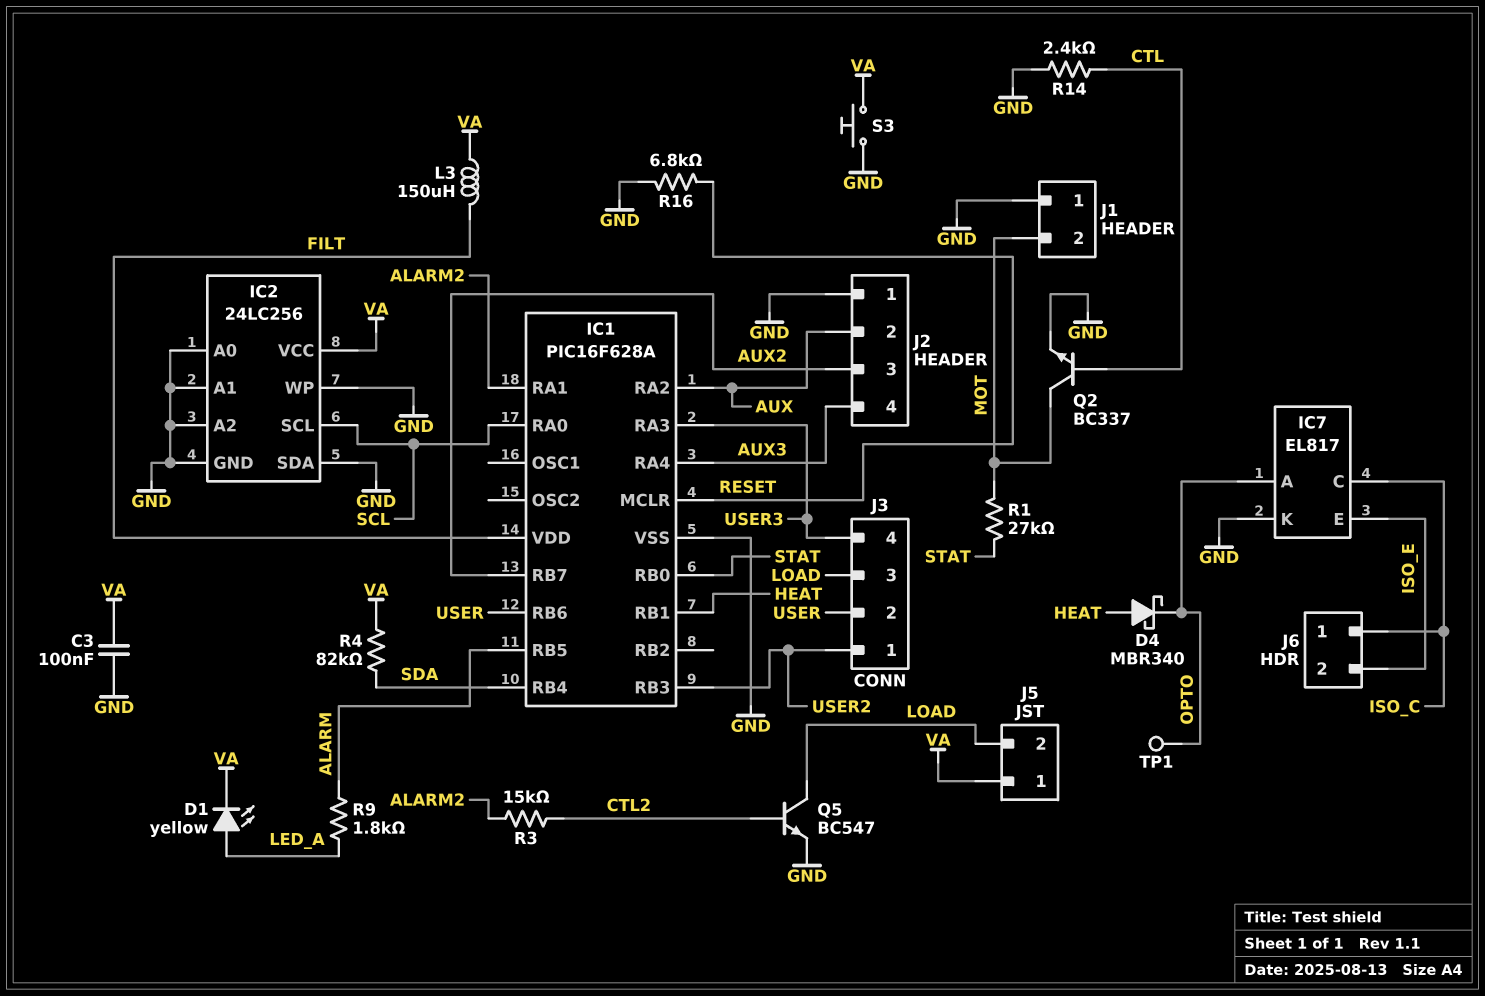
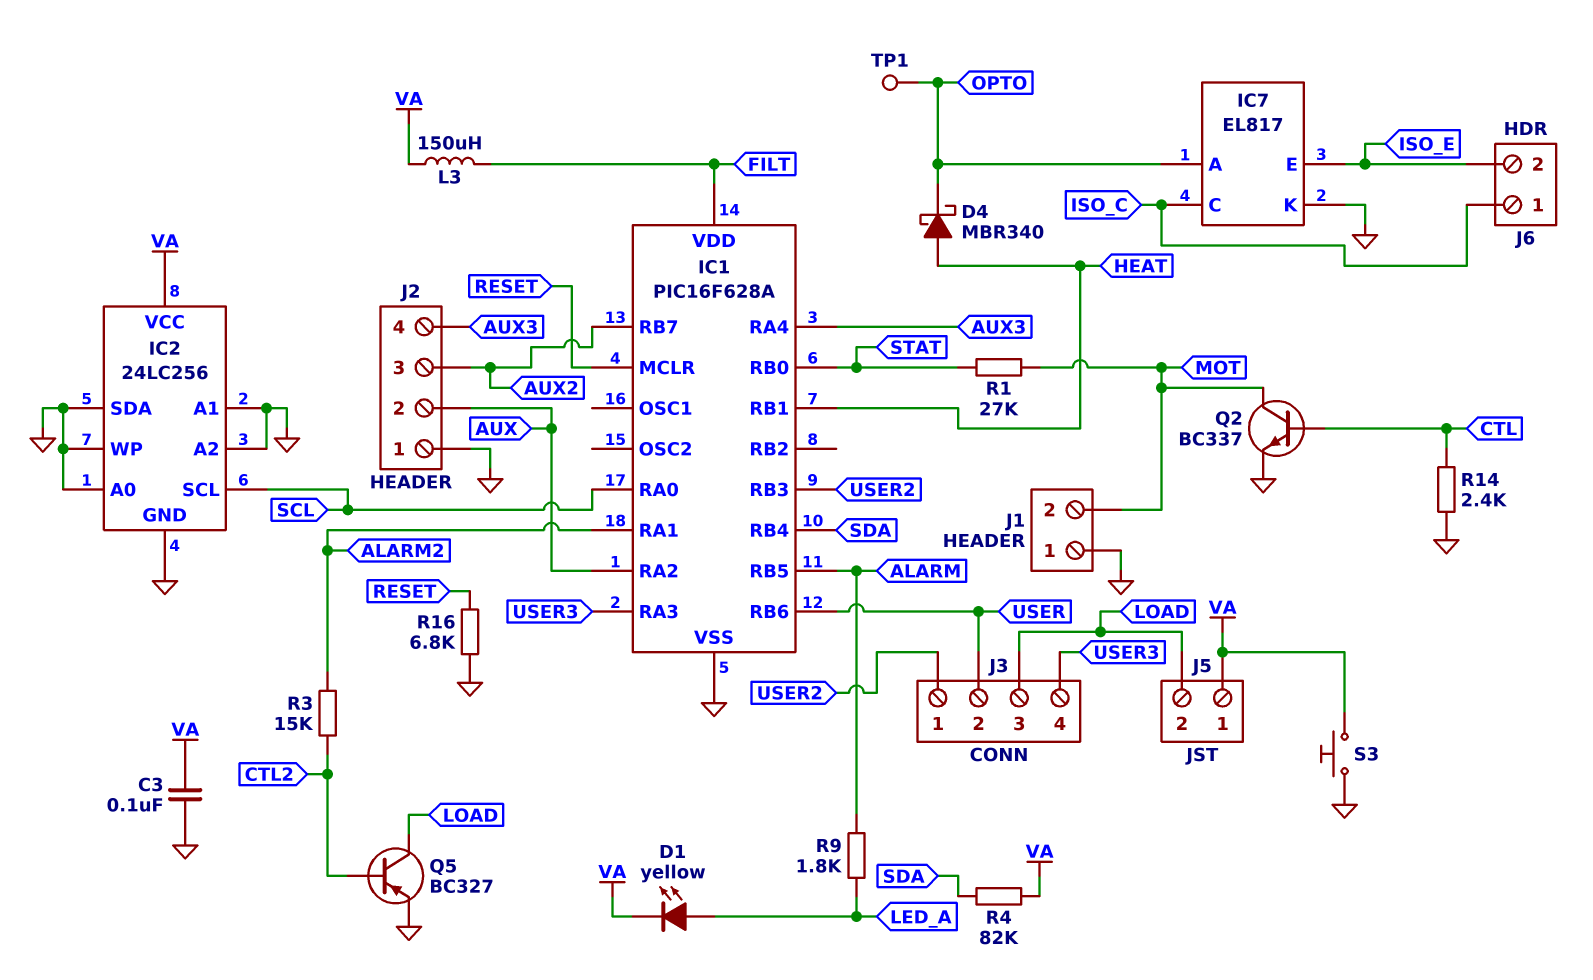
Q5: NPN BC547 (B CTL2, C LOAD, E GND) -> PNP BC327 (B CTL2, C LOAD, E GND)

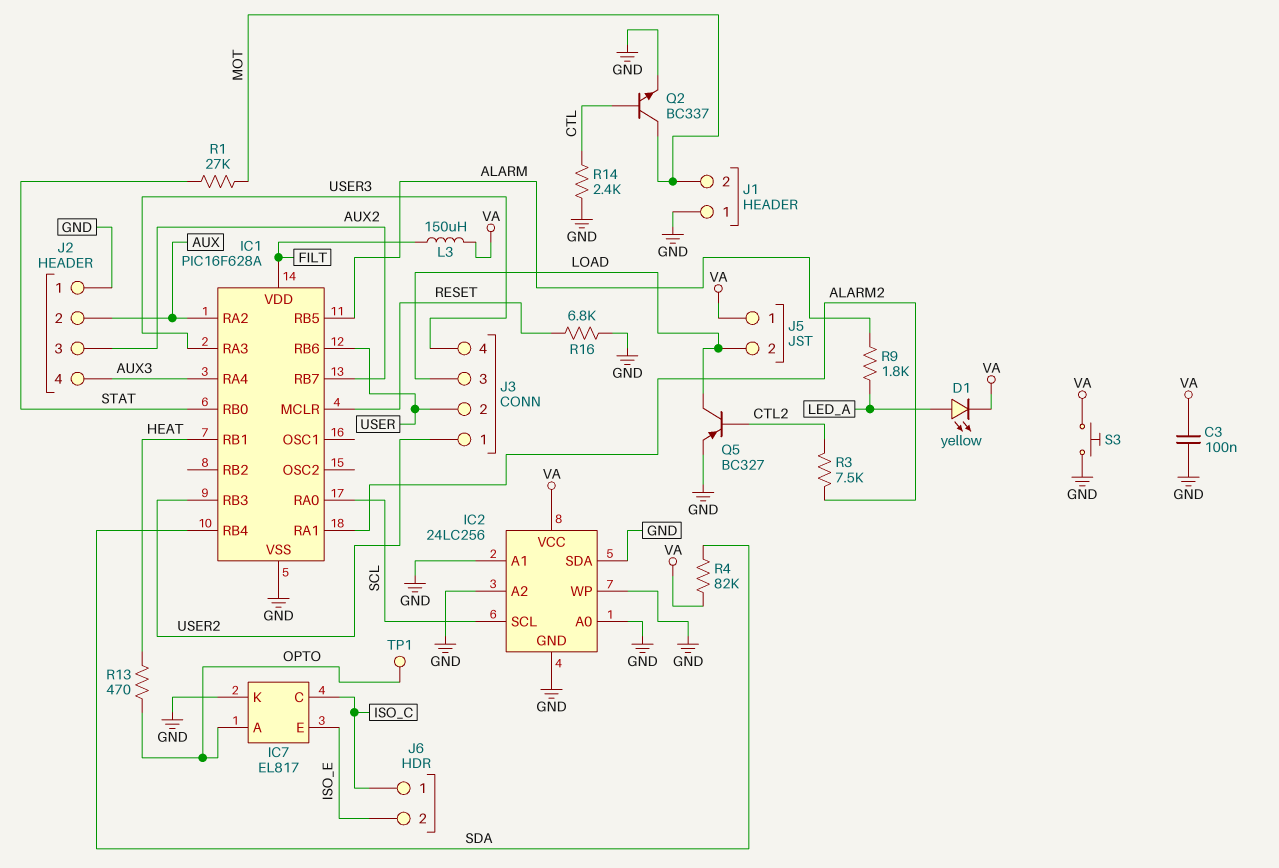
D4: schottky MBR340 (A HEAT, K OPTO) -> none
R3: 15k (ALARM2, CTL2) -> 7.5k (ALARM2, CTL2)
R13: none -> 470 (HEAT, OPTO)

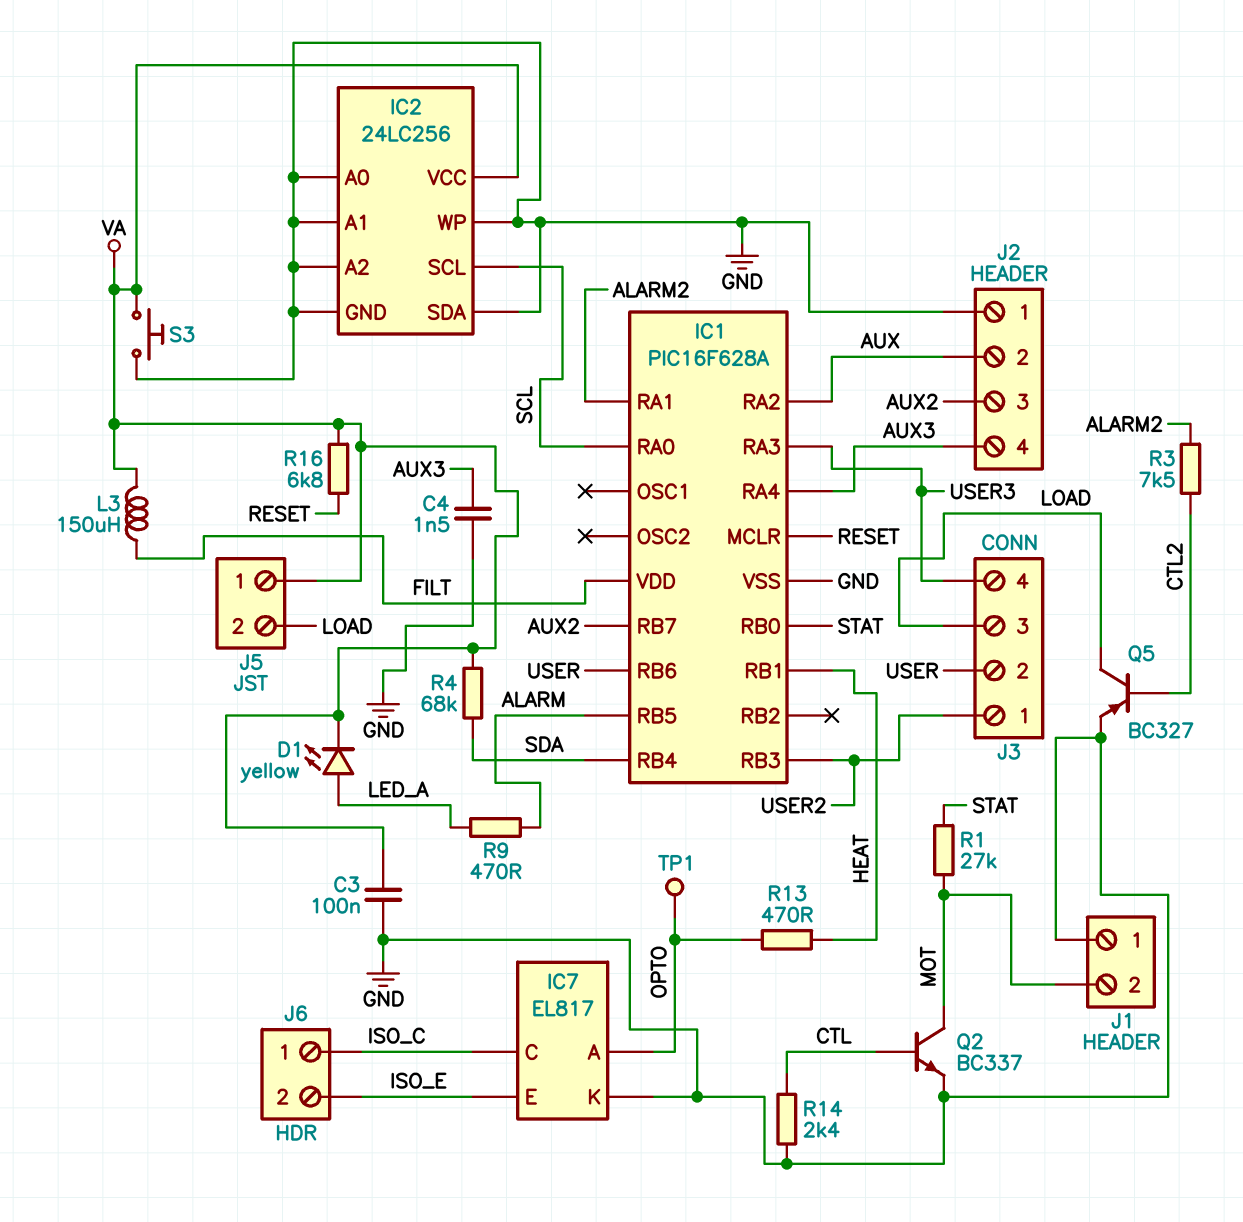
C4: none -> 1.5nF (AUX3, GND)
R4: 82k (SDA, VA) -> 68k (SDA, VA)
R9: 1.8k (ALARM, LED_A) -> 470 (ALARM, LED_A)
R16: 6.8k (GND, RESET) -> 6.8k (RESET, VA)

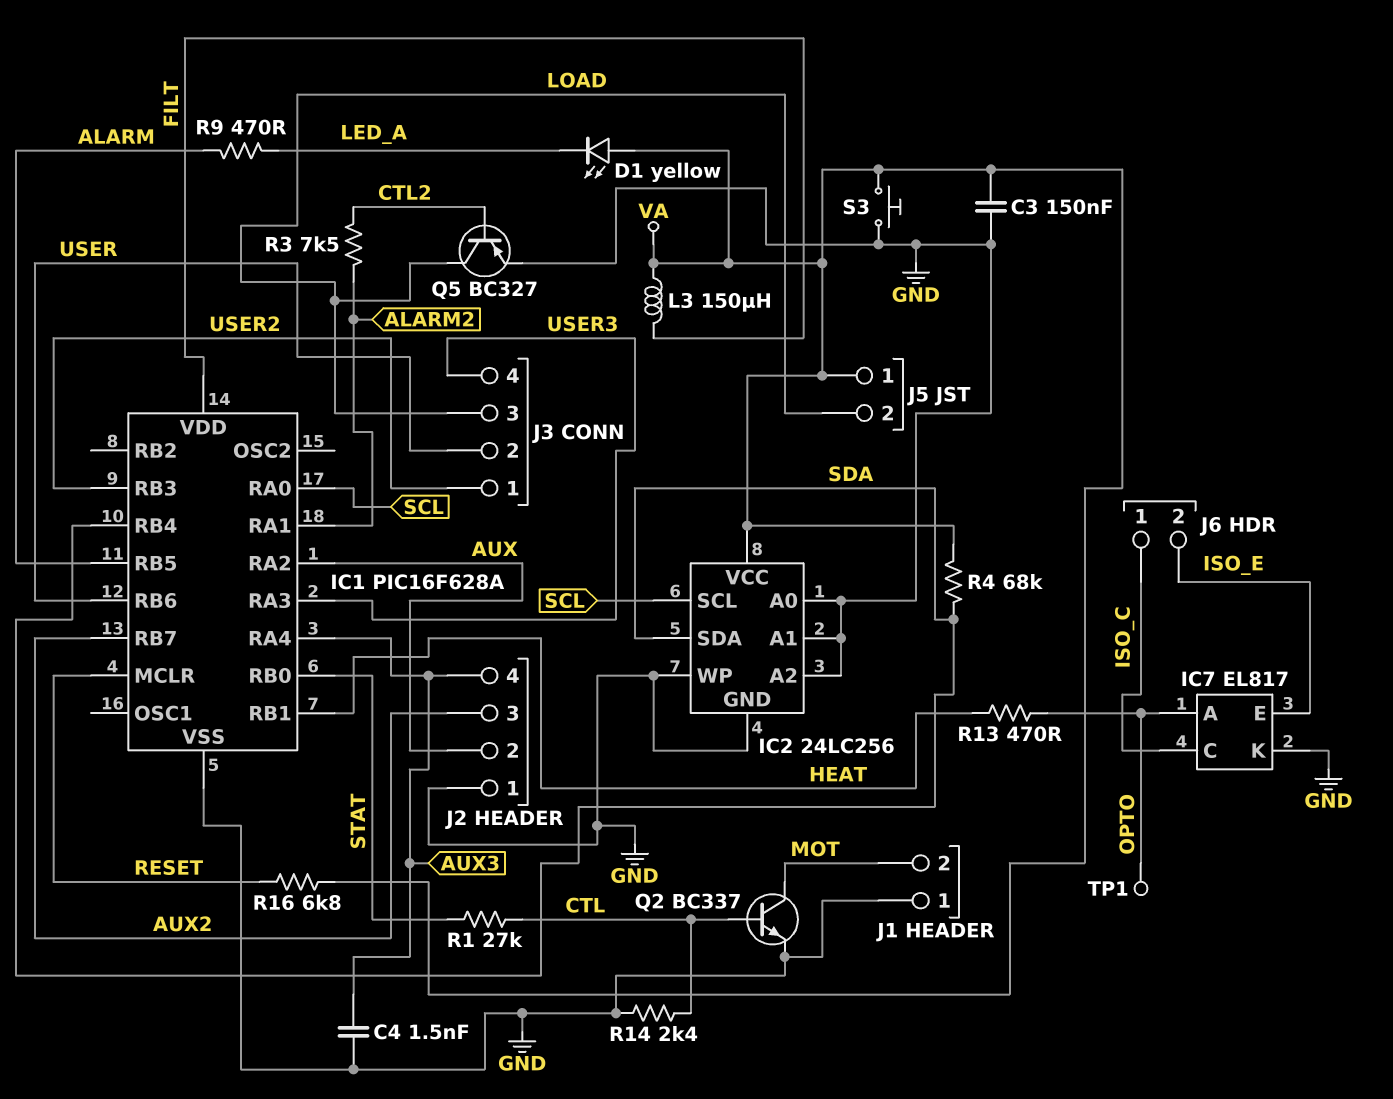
C3: 100nF (GND, VA) -> 150nF (GND, VA)
D1: LED yellow (A LED_A, K VA) -> LED yellow (A VA, K LED_A)
IC2 pin SDA: GND -> SDA
R1: 27k (MOT, STAT) -> 27k (CTL, STAT)

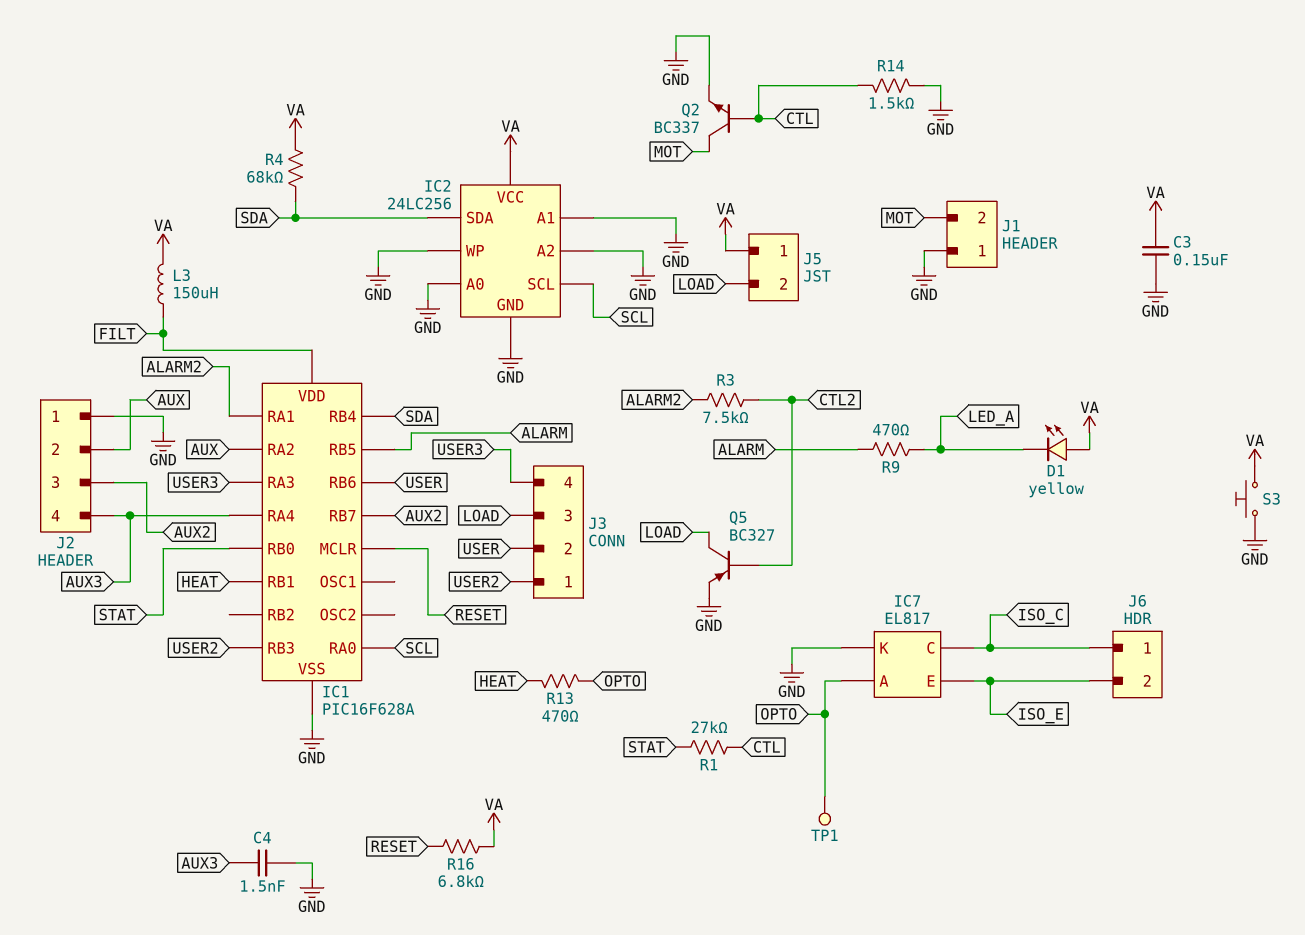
R14: 2.4k (CTL, GND) -> 1.5k (CTL, GND)

